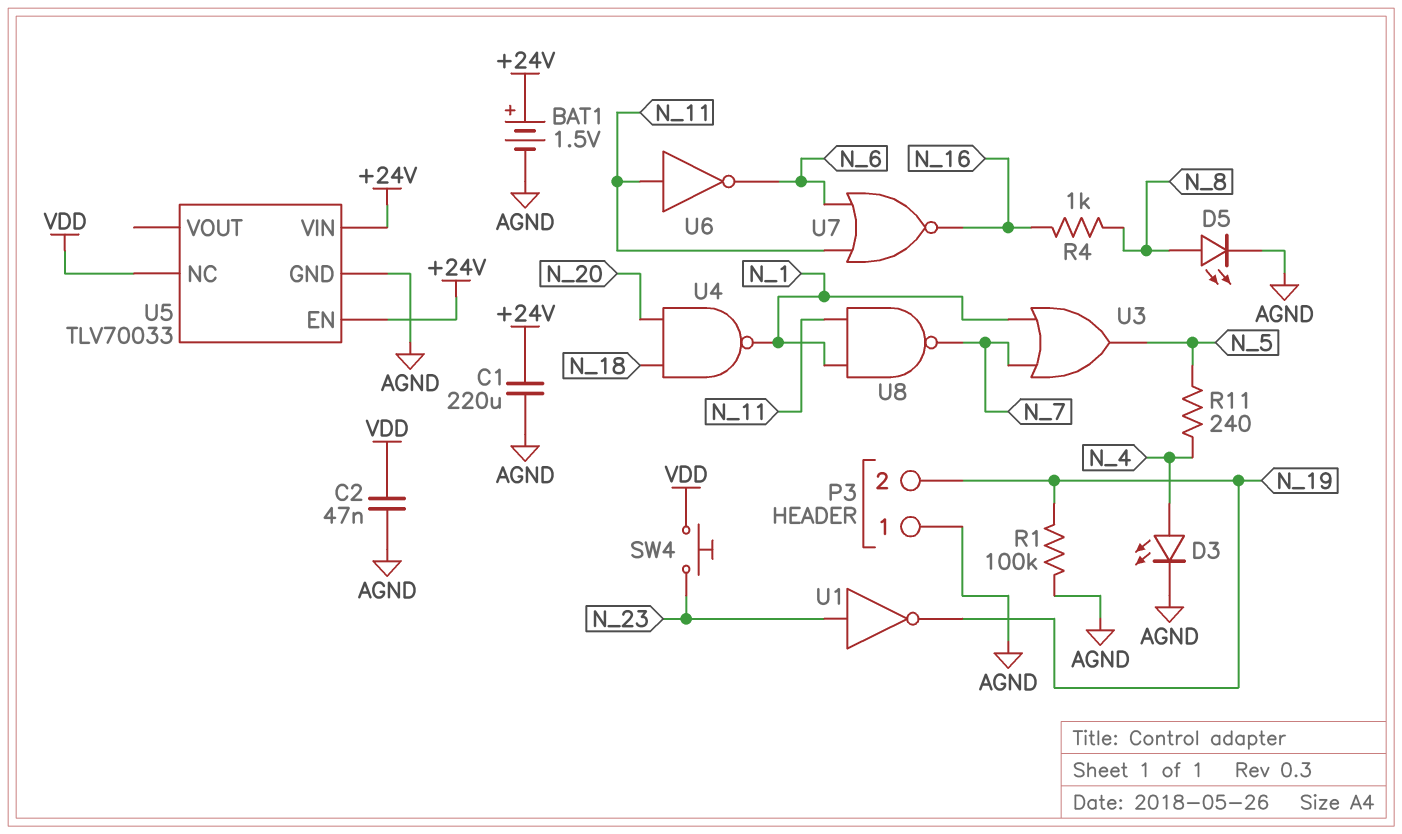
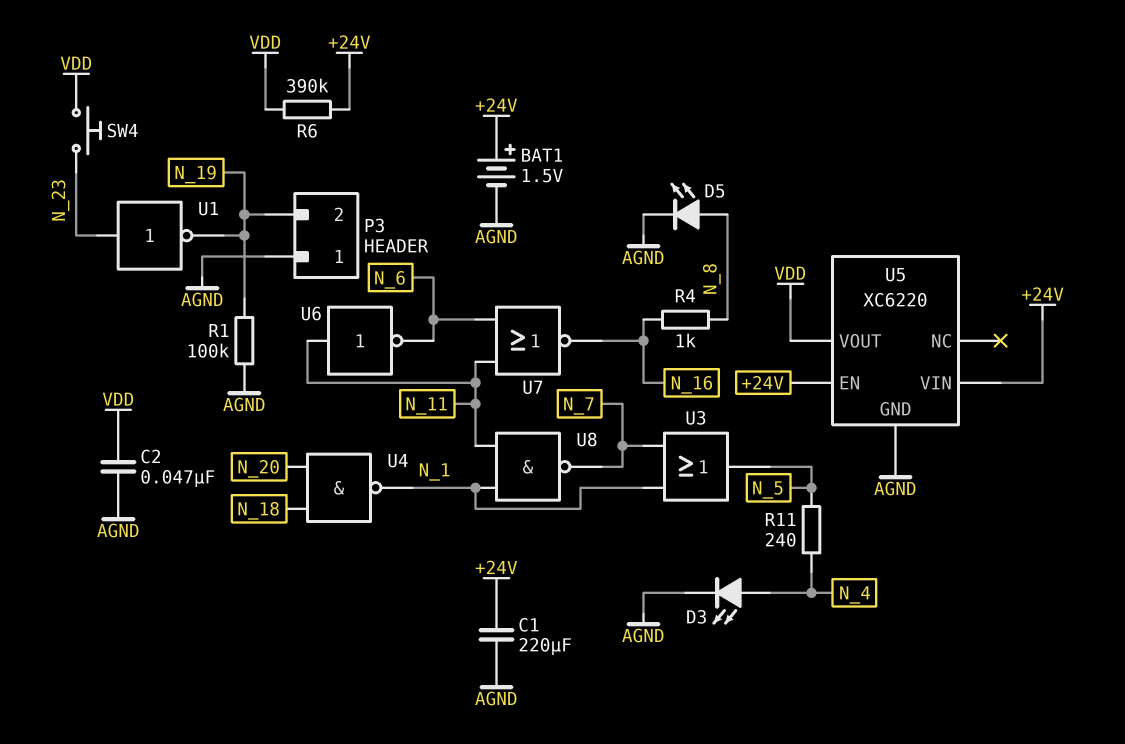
R6: none -> 390k (+24V, VDD)
U5: TLV70033 -> XC6220
U5 pin NC: VDD -> none
U5 pin VOUT: none -> VDD

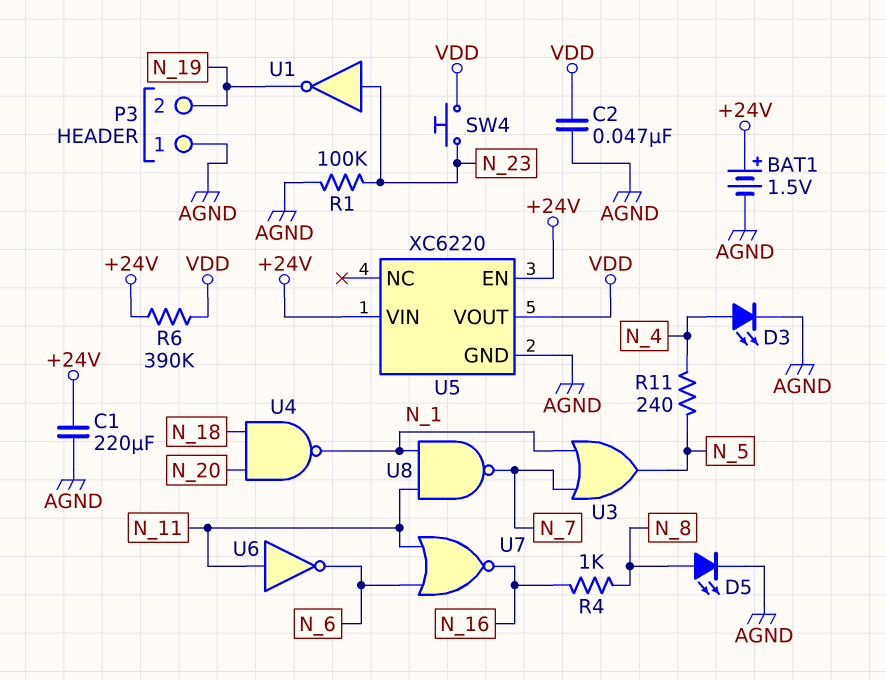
R1: 100k (AGND, N_19) -> 100k (AGND, N_23)

